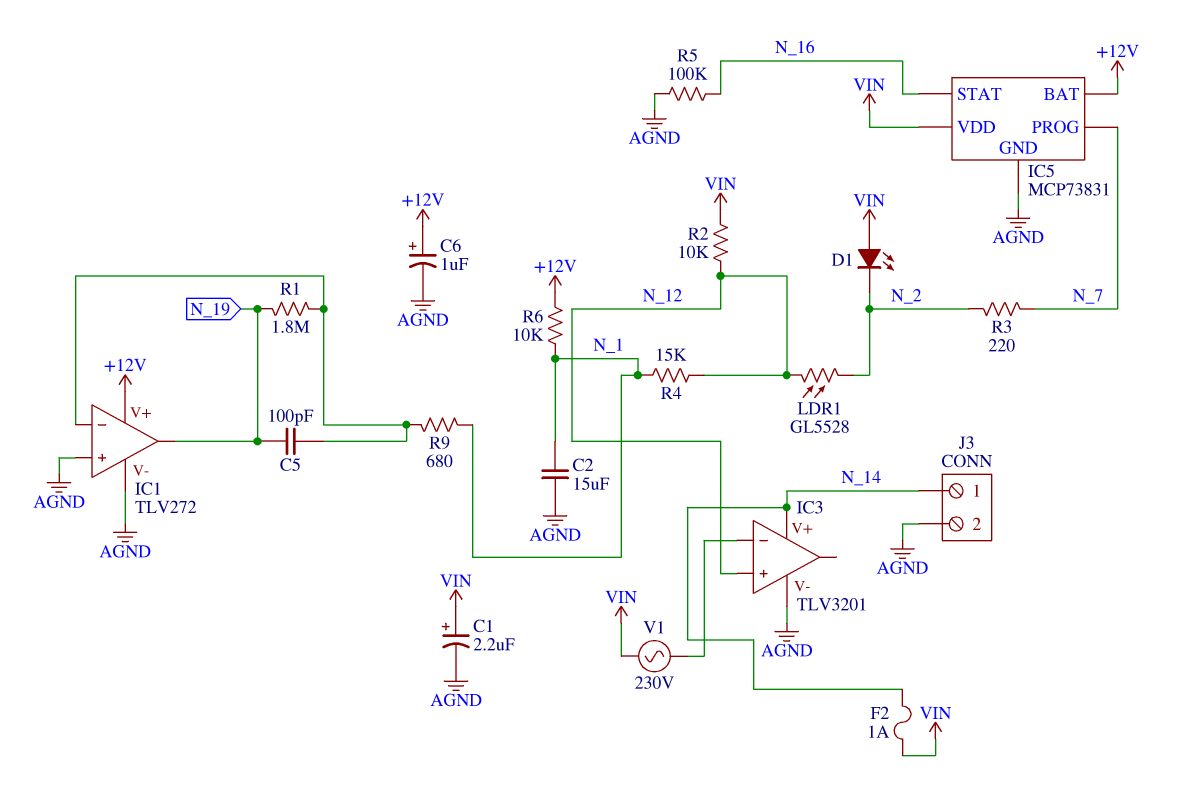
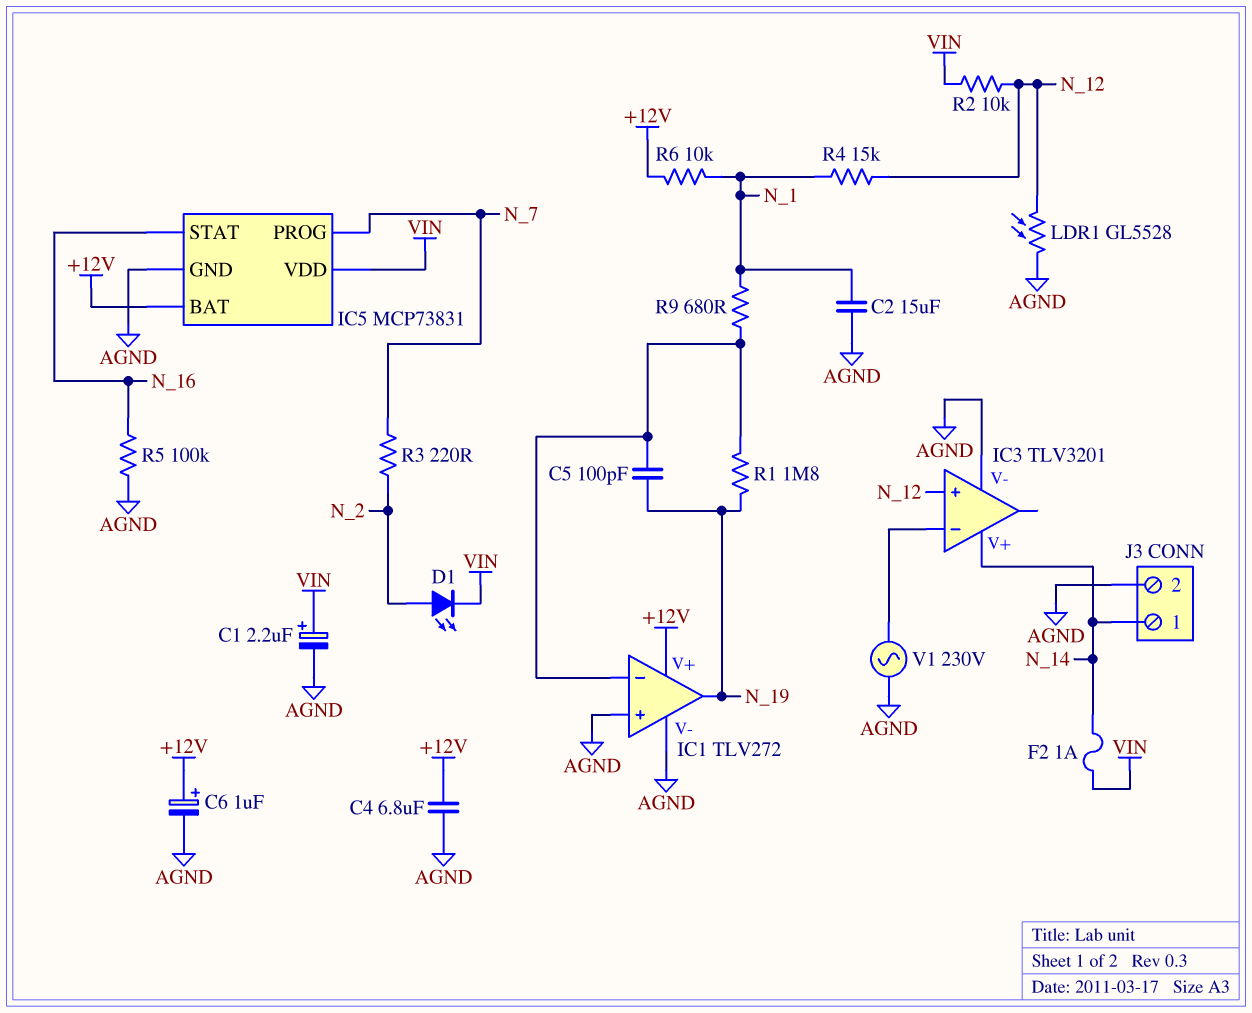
C4: none -> 6.8uF (+12V, AGND)
D1: LED (A VIN, K N_2) -> LED (A N_2, K VIN)
LDR1: GL5528 (N_2, N_12) -> GL5528 (AGND, N_12)
V1: AC 230V (IC3/in-, VIN) -> AC 230V (AGND, IC3/in-)

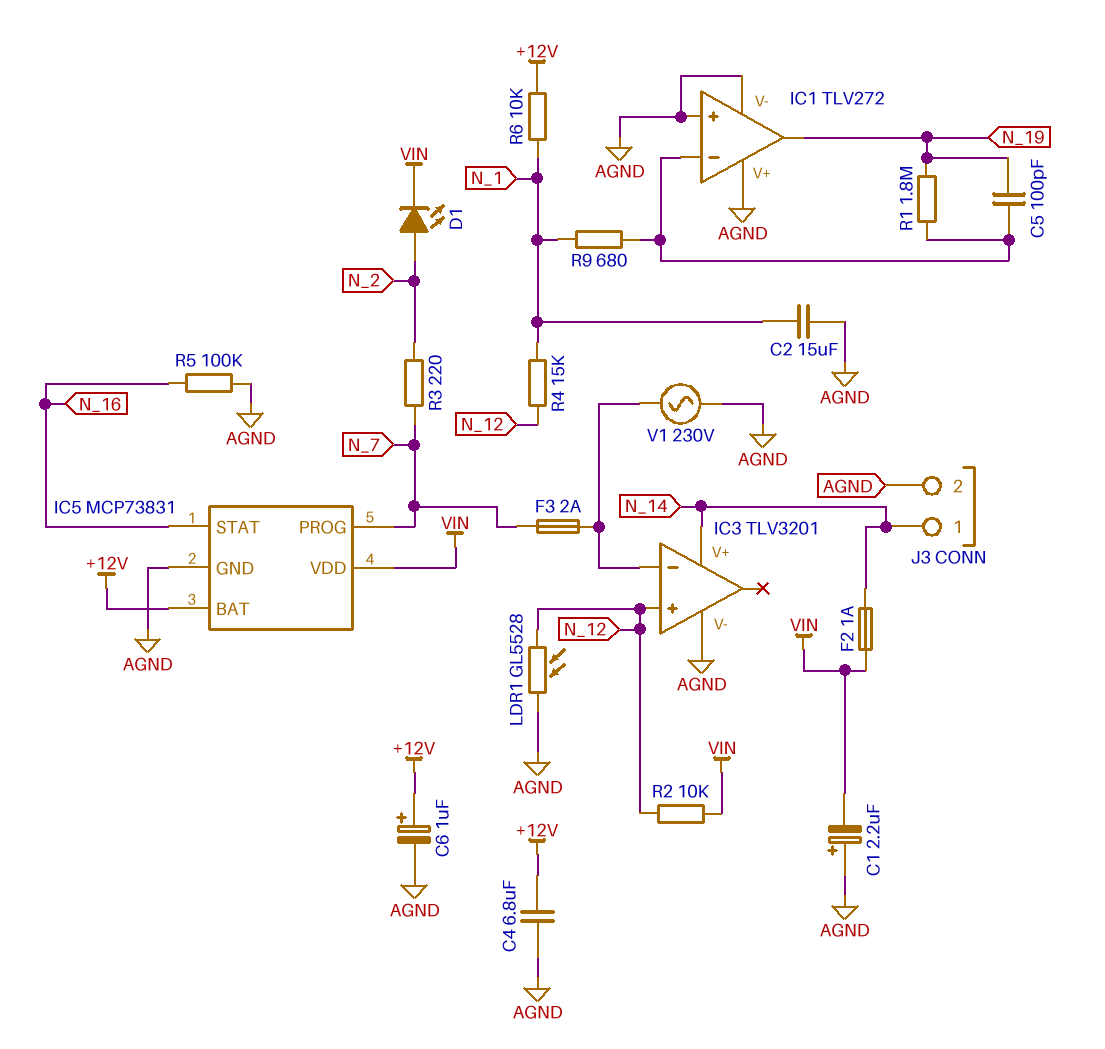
C1: 2.2uF (plus VIN, minus AGND) -> 2.2uF (plus AGND, minus VIN)
F3: none -> 2A (IC3/in-, N_7)
IC1 pin V+: +12V -> AGND

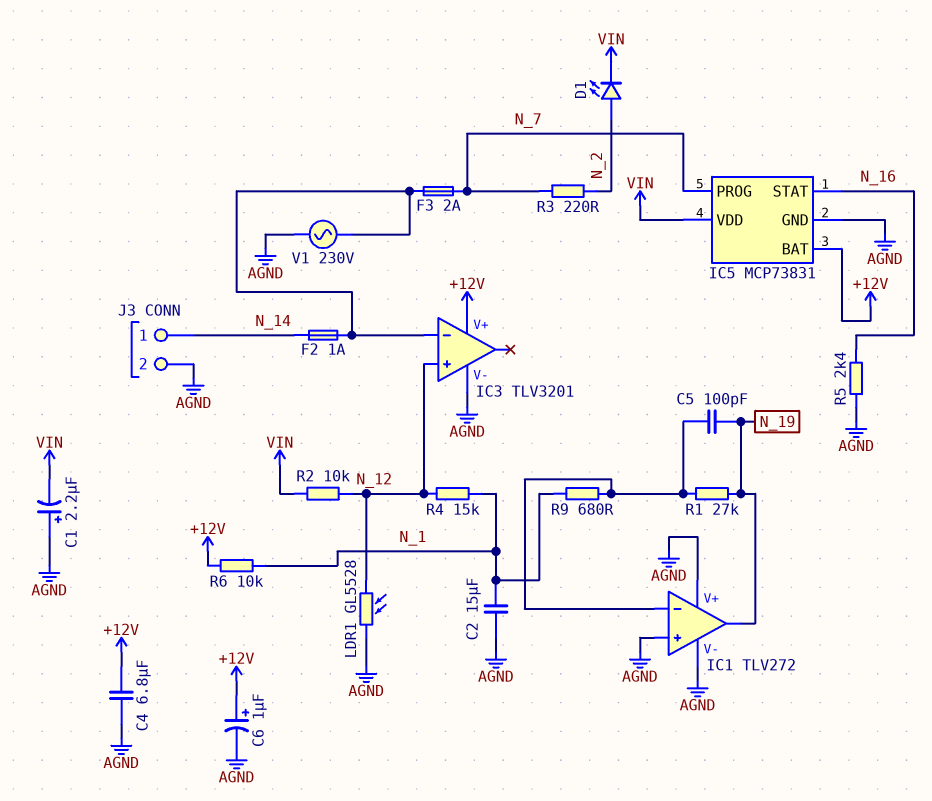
F2: 1A (N_14, VIN) -> 1A (IC3/in-, N_14)
IC3 pin V+: N_14 -> +12V
R1: 1.8M (IC1/in-, N_19) -> 27k (IC1/in-, N_19)
R5: 100k (AGND, N_16) -> 2.4k (AGND, N_16)

